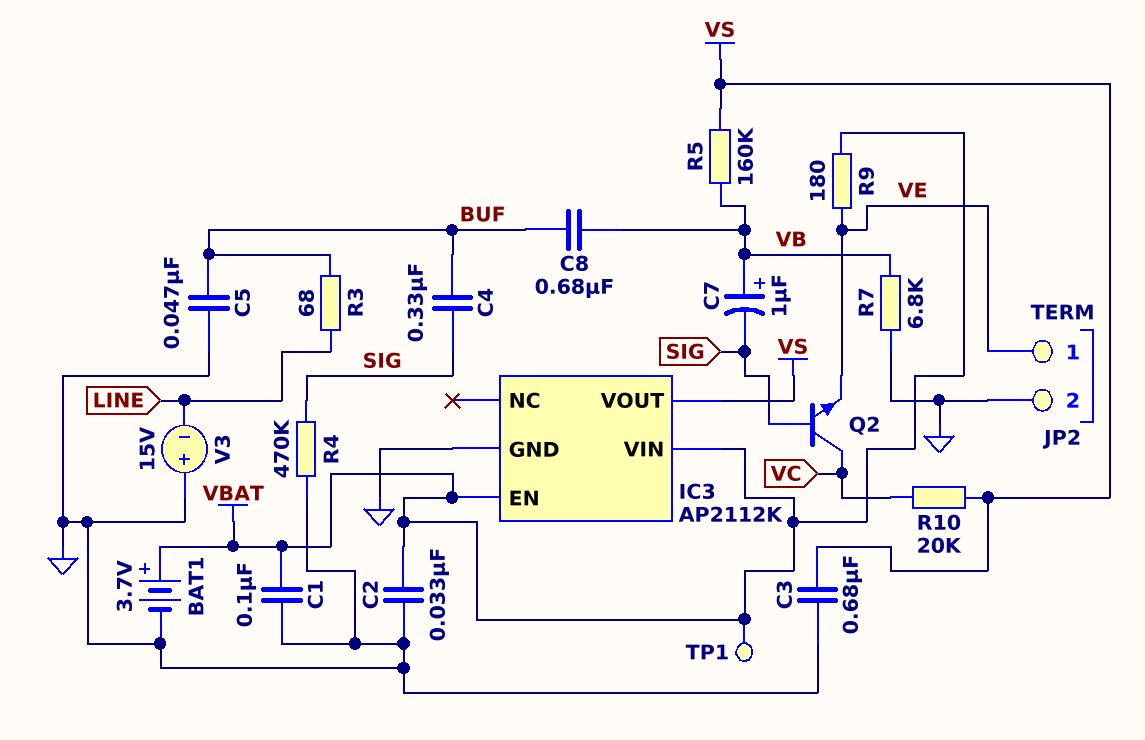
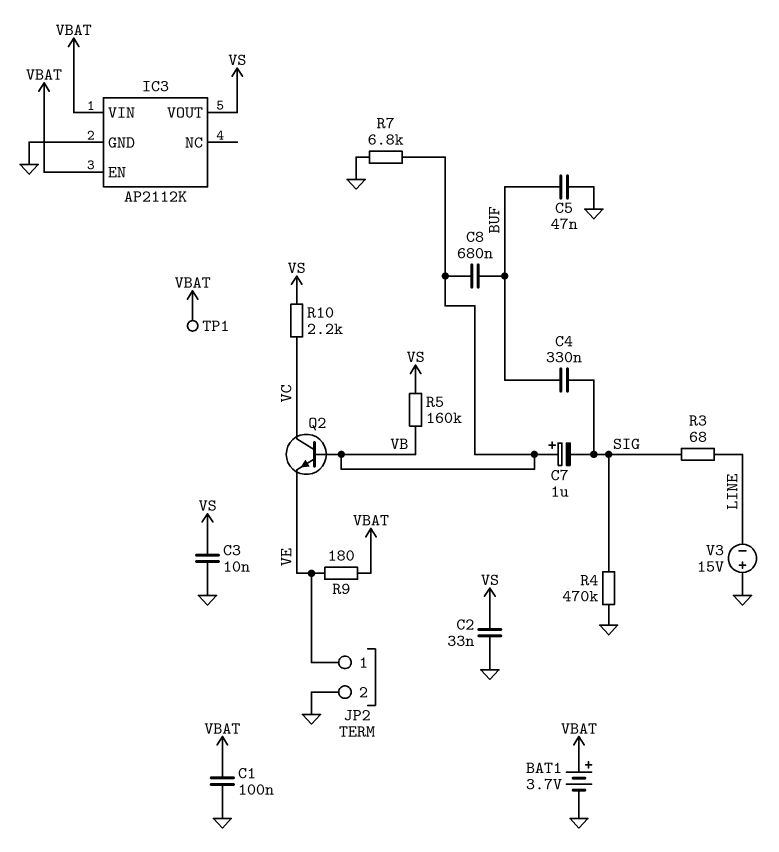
C2: 33nF (GND, VBAT) -> 33nF (GND, VS)
C3: 680nF (GND, VS) -> 10nF (GND, VS)
Q2: NPN (B SIG, C VC, E VE) -> NPN (B VB, C VC, E VE)
R3: 68 (BUF, LINE) -> 68 (LINE, SIG)
R10: 20k (VC, VS) -> 2.2k (VC, VS)

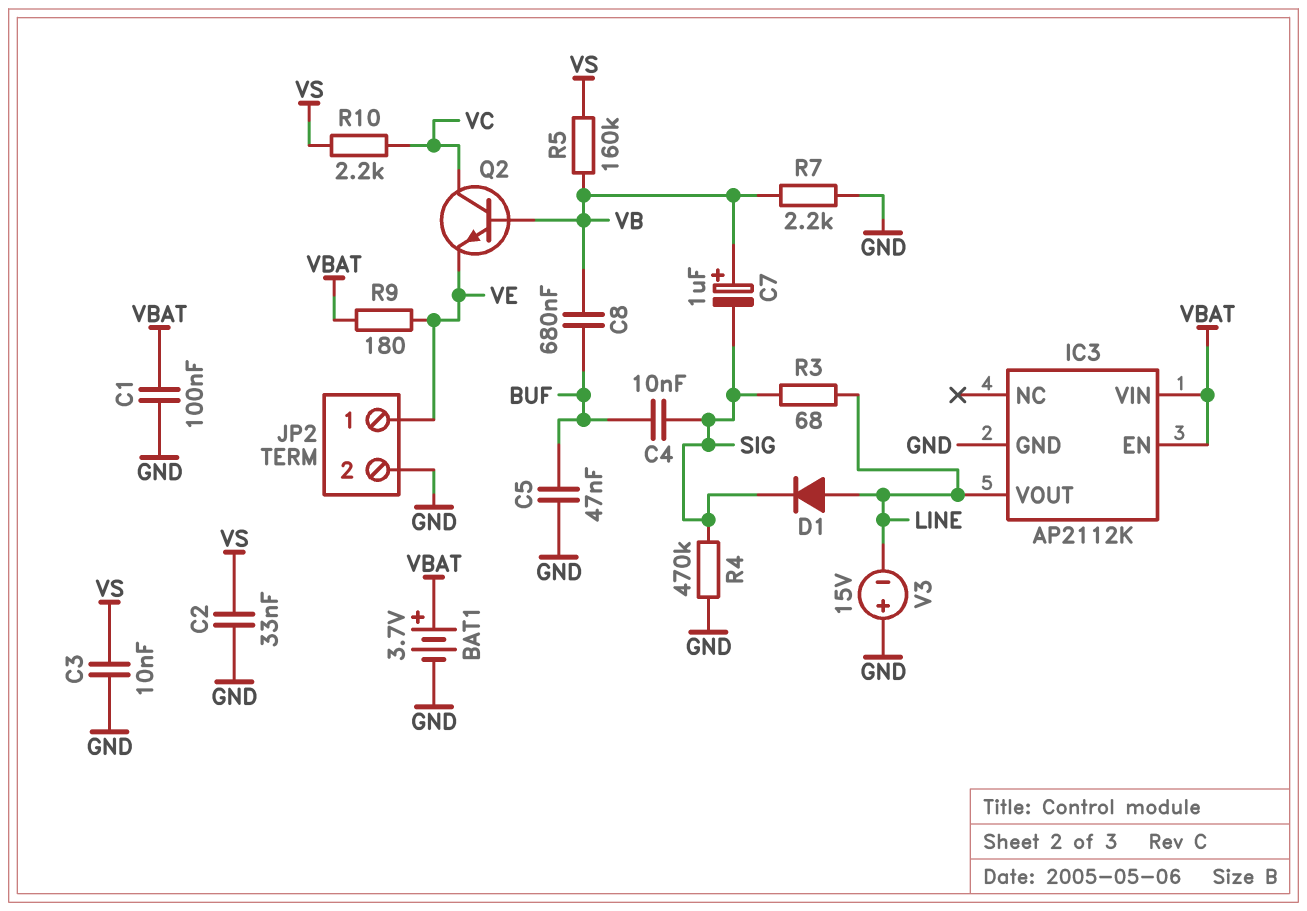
C4: 330nF (BUF, SIG) -> 10nF (BUF, SIG)
D1: none -> diode (A LINE, K SIG)
IC3 pin VOUT: VS -> LINE
R7: 6.8k (GND, VB) -> 2.2k (GND, VB)
TP1: test point (VBAT) -> none

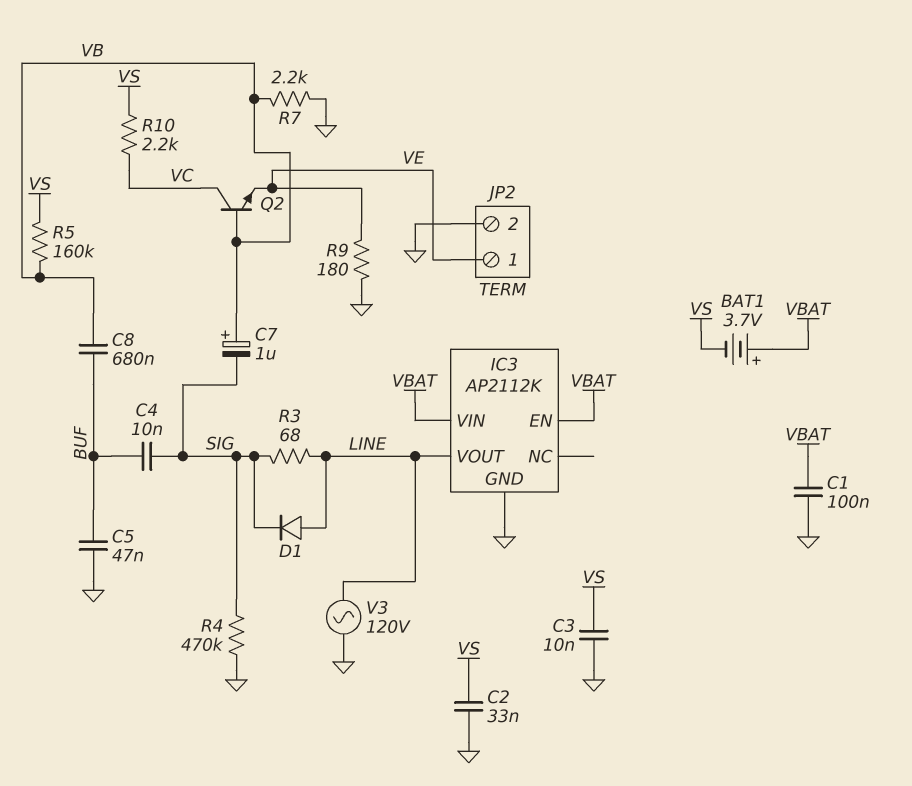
BAT1: 3.7V (plus VBAT, minus GND) -> 3.7V (plus VBAT, minus VS)
R9: 180 (VBAT, VE) -> 180 (GND, VE)
V3: 15V (plus GND, minus LINE) -> AC 120V (GND, LINE)

